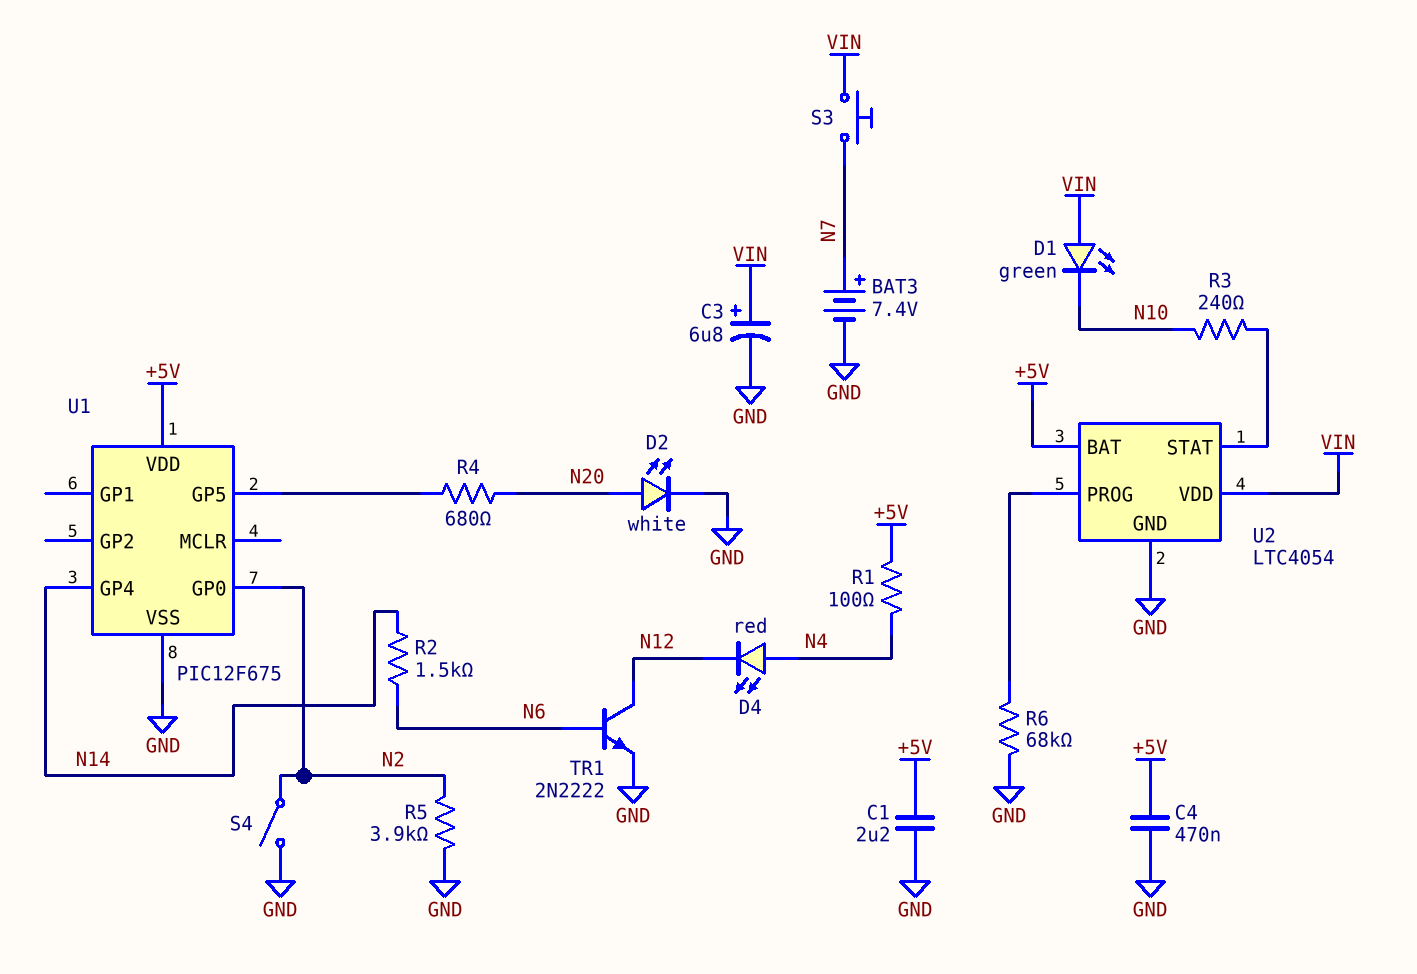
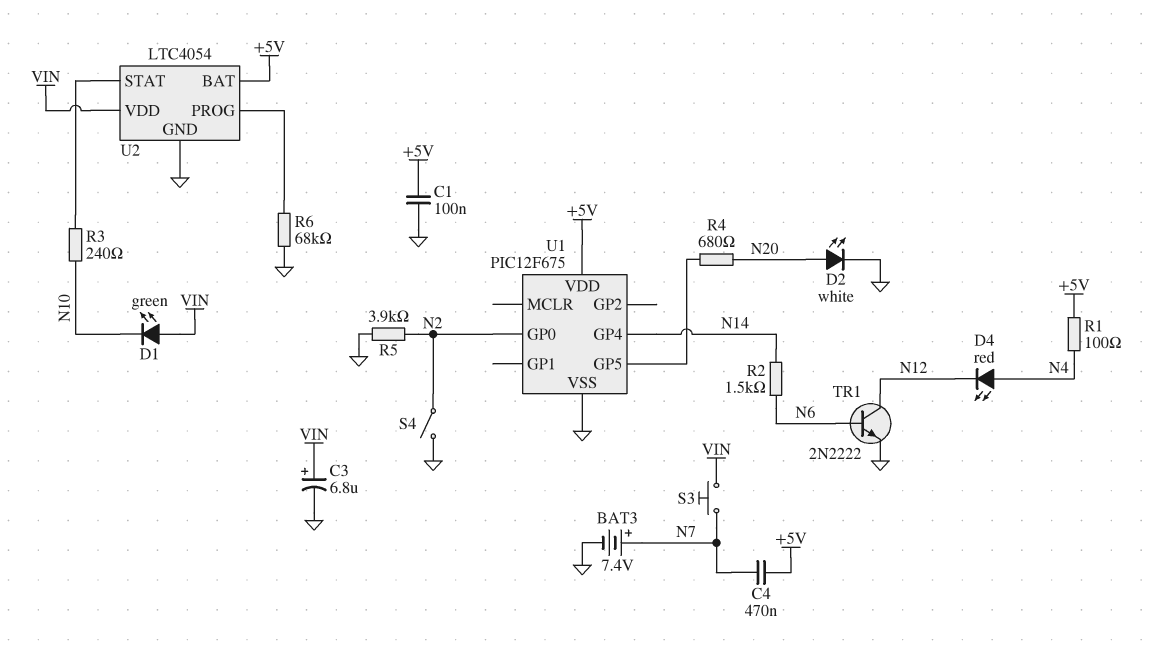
C1: 2.2uF (+5V, GND) -> 100nF (+5V, GND)
C4: 470nF (+5V, GND) -> 470nF (+5V, N7)

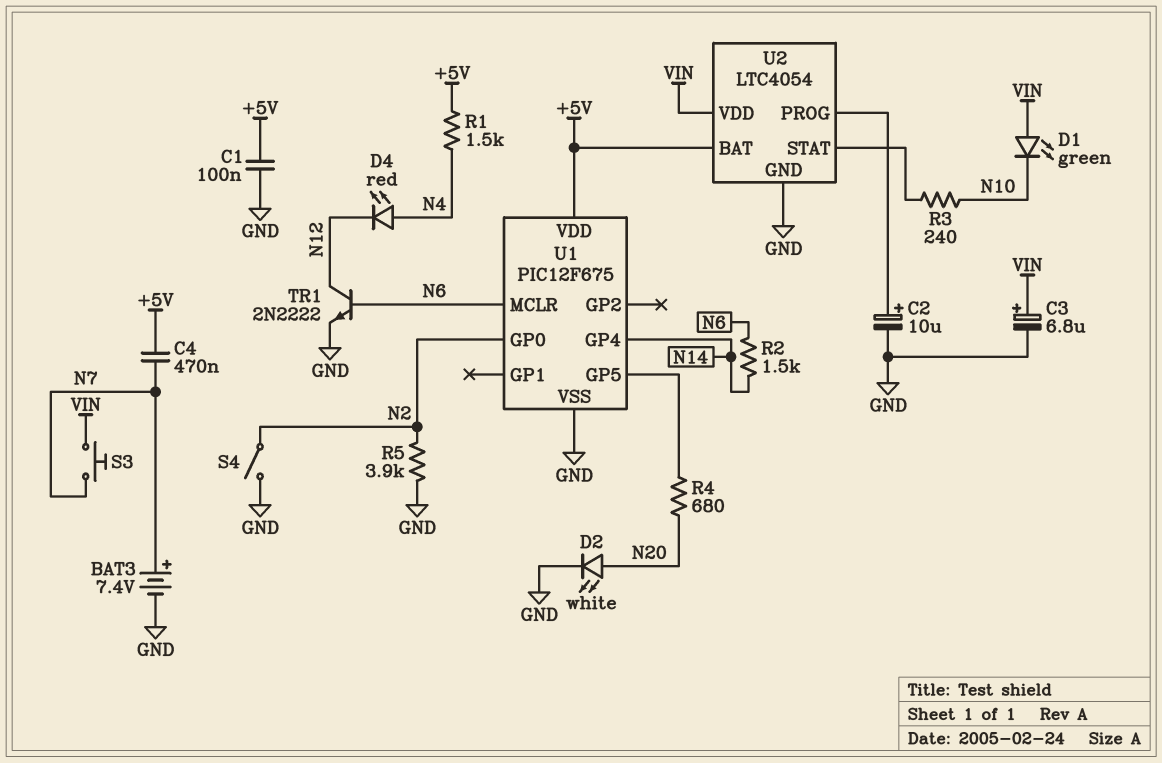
C2: none -> 10uF (plus U2/PROG, minus GND)
R1: 100 (+5V, N4) -> 1.5k (+5V, N4)
R6: 68k (GND, U2/PROG) -> none
U1 pin MCLR: none -> N6

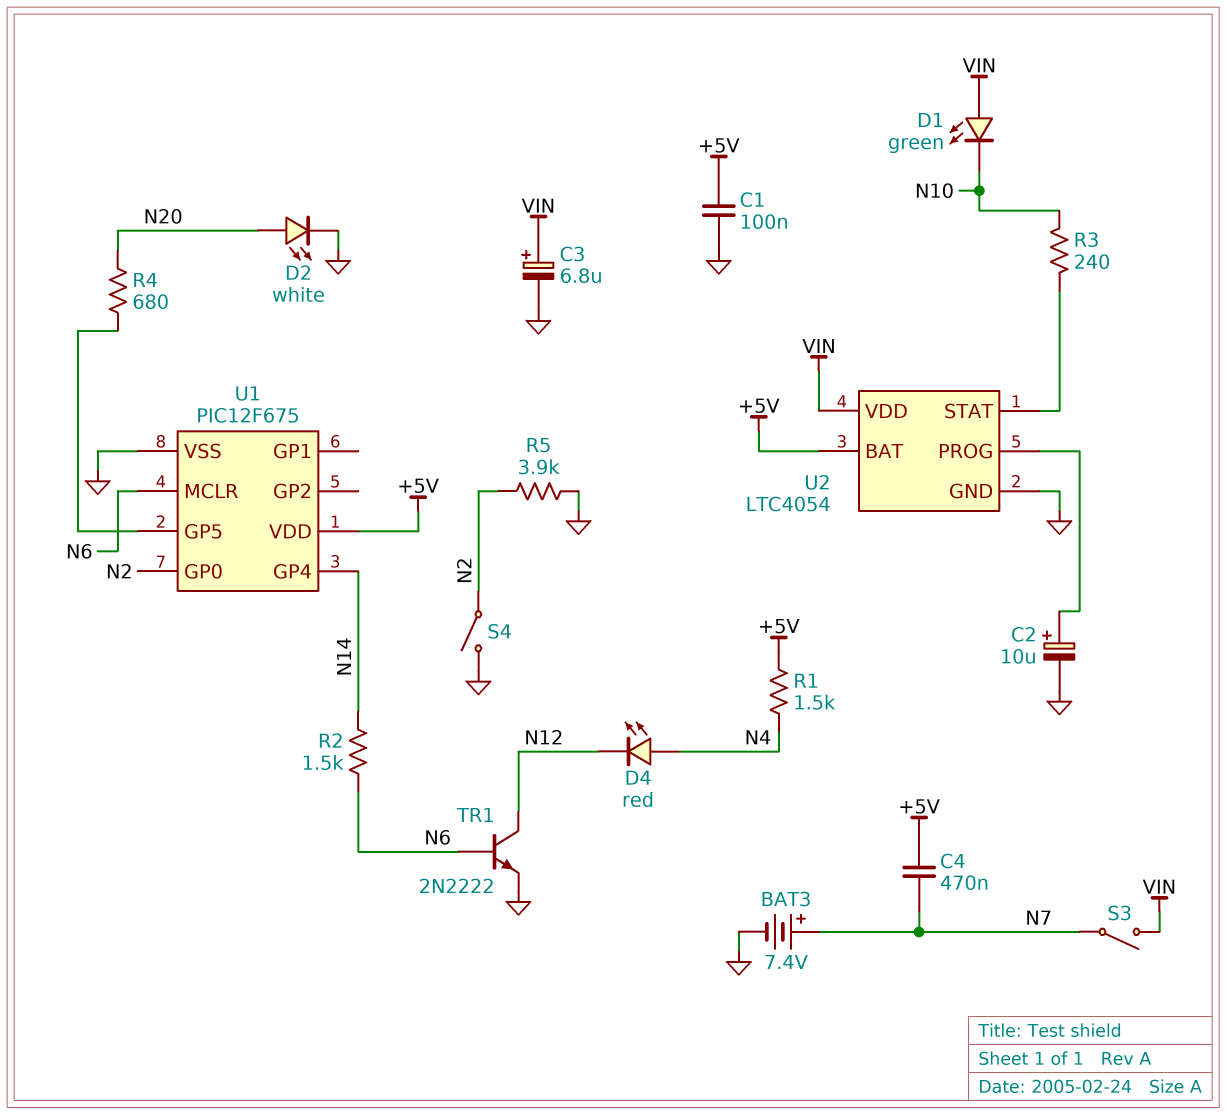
S3: button (N7, VIN) -> switch (N7, VIN)

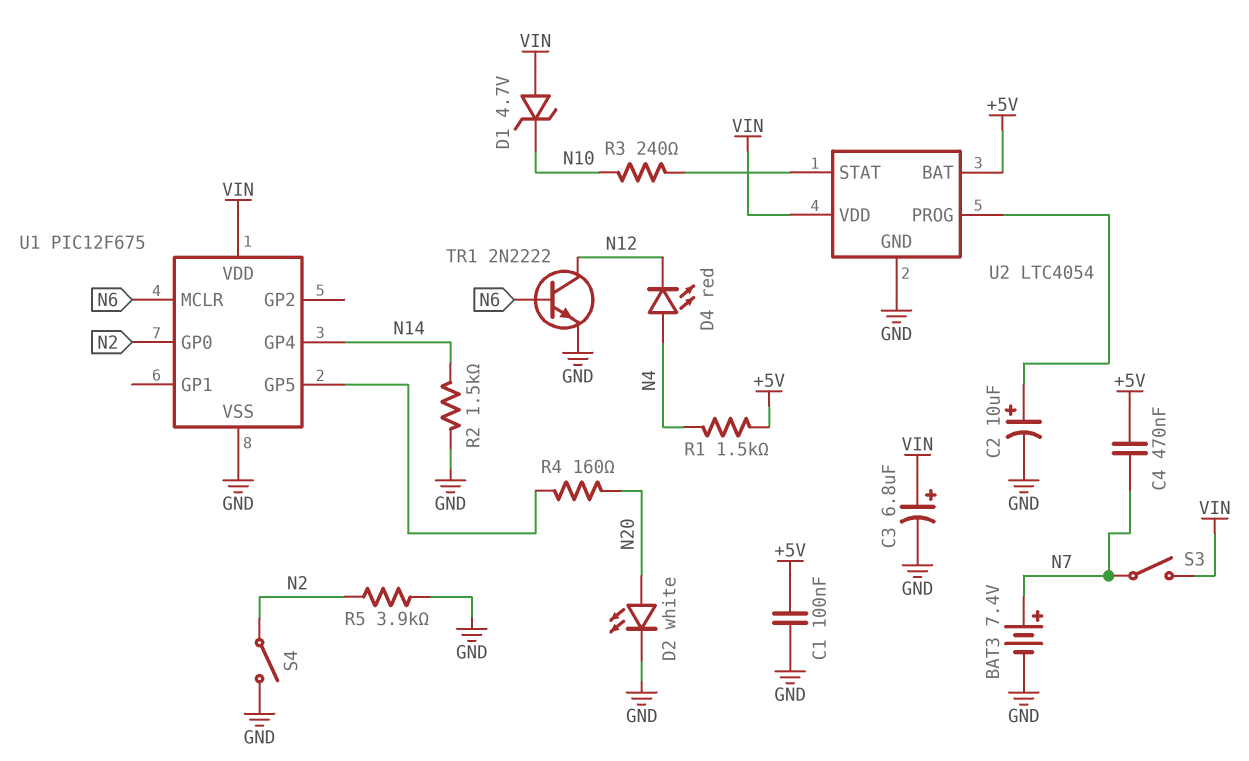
D1: LED green (A VIN, K N10) -> zener 4.7V (A VIN, K N10)
R2: 1.5k (N6, N14) -> 1.5k (GND, N14)
R4: 680 (N20, U1/GP5) -> 160 (N20, U1/GP5)
U1 pin VDD: +5V -> VIN

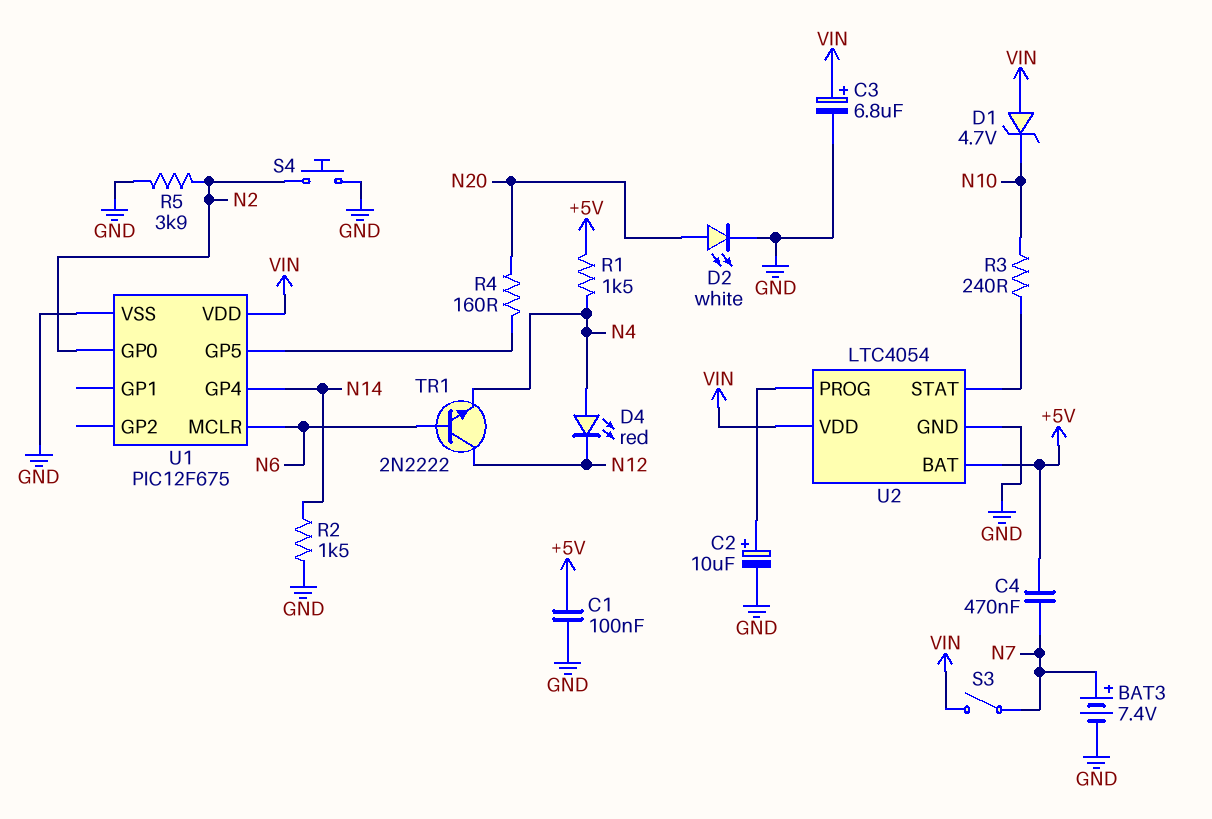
S4: switch (GND, N2) -> button (GND, N2)
TR1: NPN 2N2222 (B N6, C N12, E GND) -> NPN 2N2222 (B N6, C N12, E N4)

